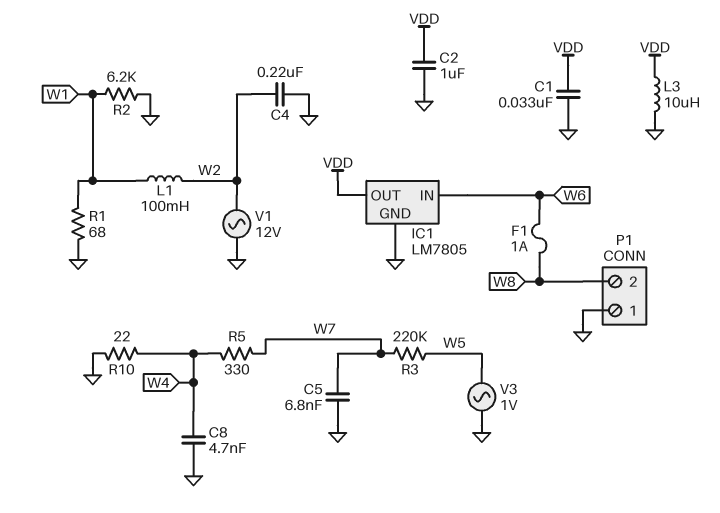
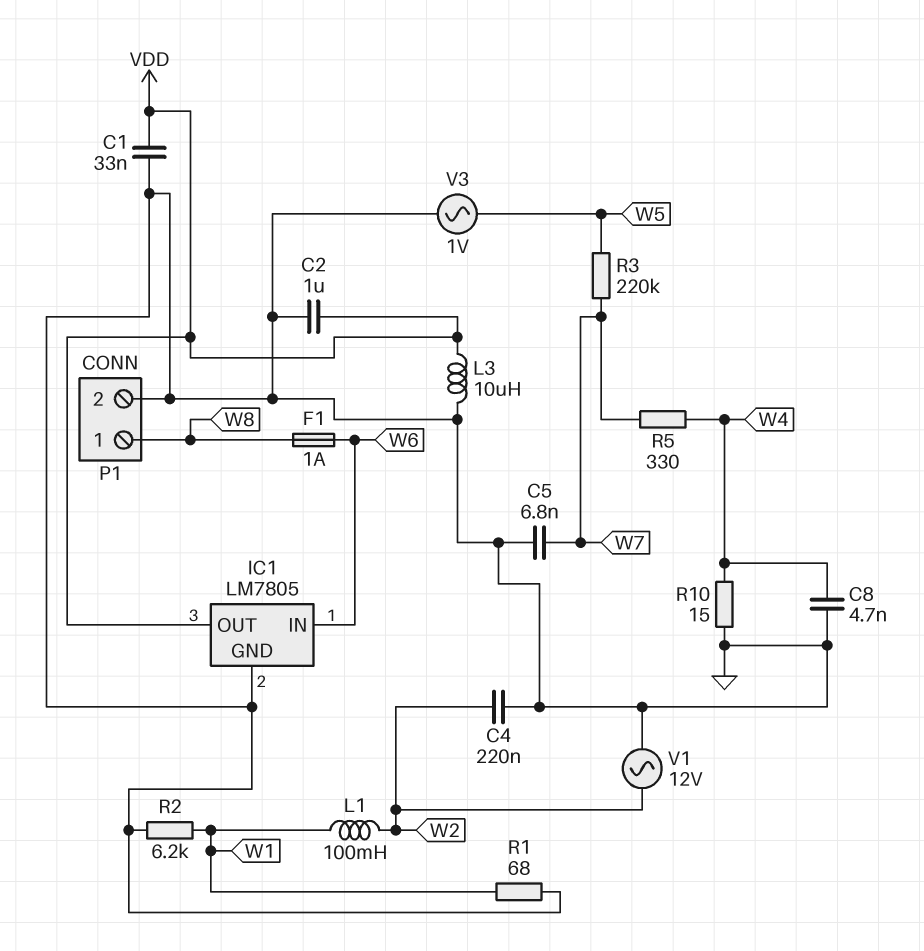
P1 pin 1: GND -> W8
P1 pin 2: W8 -> GND
R10: 22 (GND, W4) -> 15 (GND, W4)

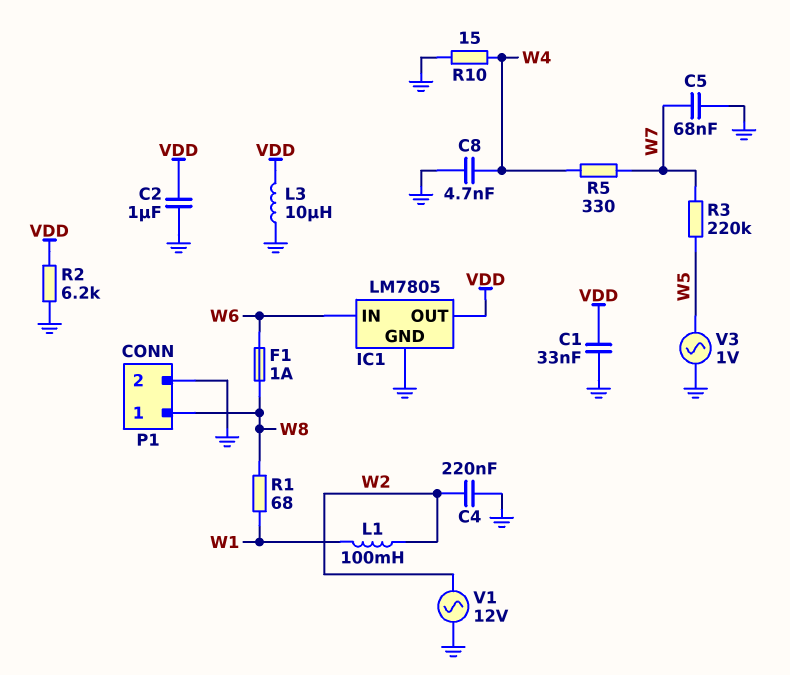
C5: 6.8nF (GND, W7) -> 68nF (GND, W7)
R1: 68 (GND, W1) -> 68 (W1, W8)
R2: 6.2k (GND, W1) -> 6.2k (GND, VDD)

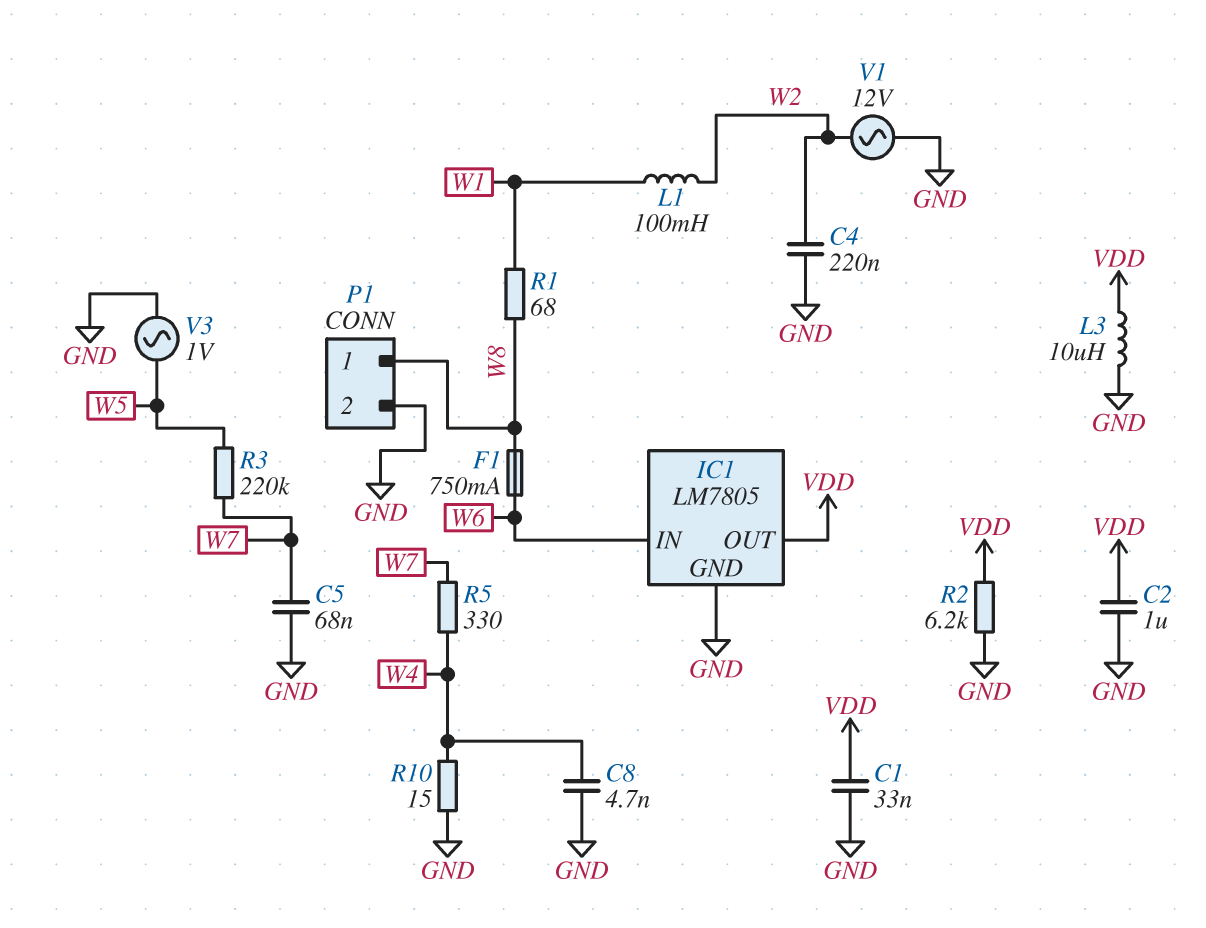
F1: 1A (W6, W8) -> 750mA (W6, W8)

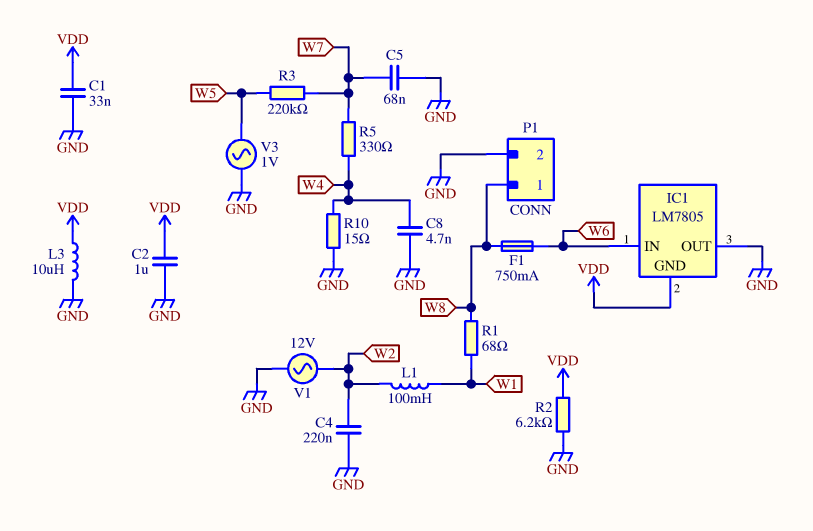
IC1 pin GND: GND -> VDD
IC1 pin OUT: VDD -> GND

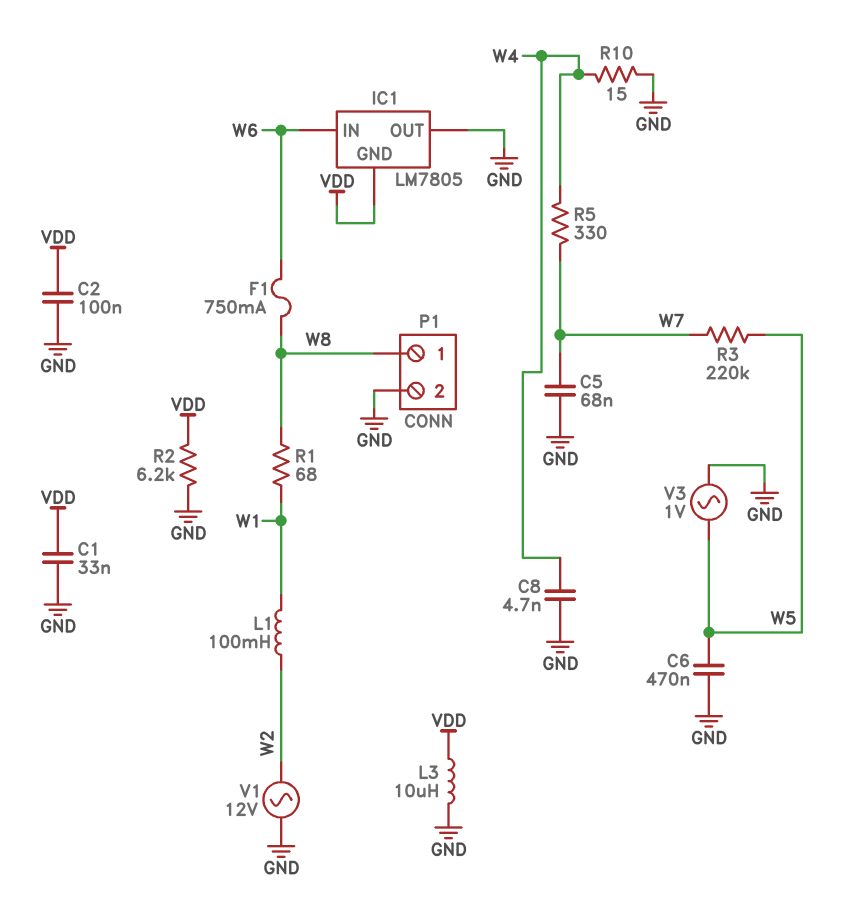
C2: 1uF (GND, VDD) -> 100nF (GND, VDD)
C4: 220nF (GND, W2) -> none
C6: none -> 470nF (GND, W5)

